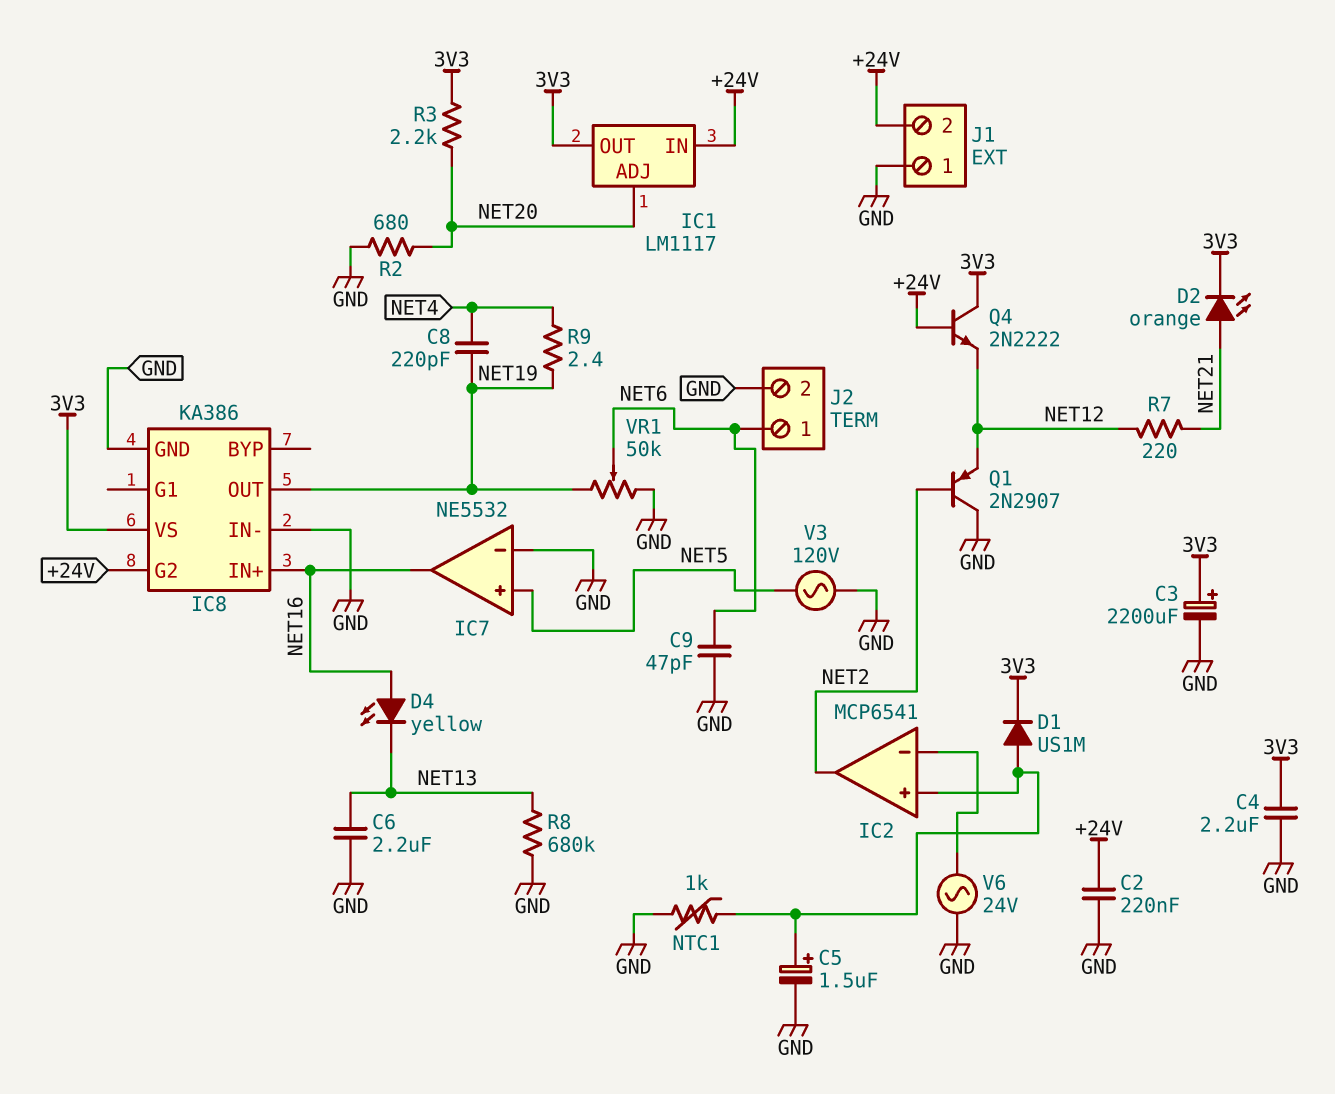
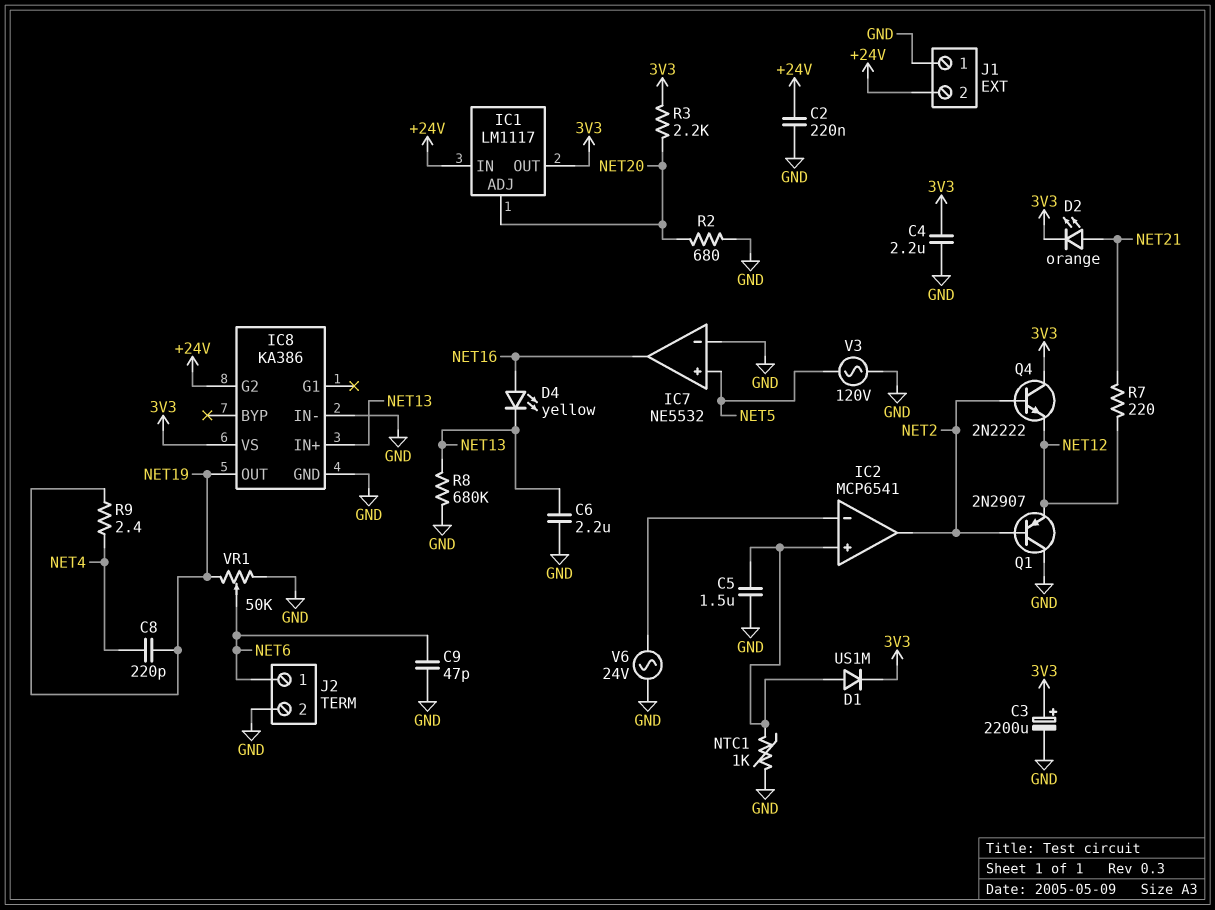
C5: 1.5uF (plus IC2/in+, minus GND) -> 1.5uF (GND, IC2/in+)
IC8 pin IN+: NET16 -> NET13
Q4: NPN 2N2222 (B +24V, C 3V3, E NET12) -> NPN 2N2222 (B NET2, C 3V3, E NET12)

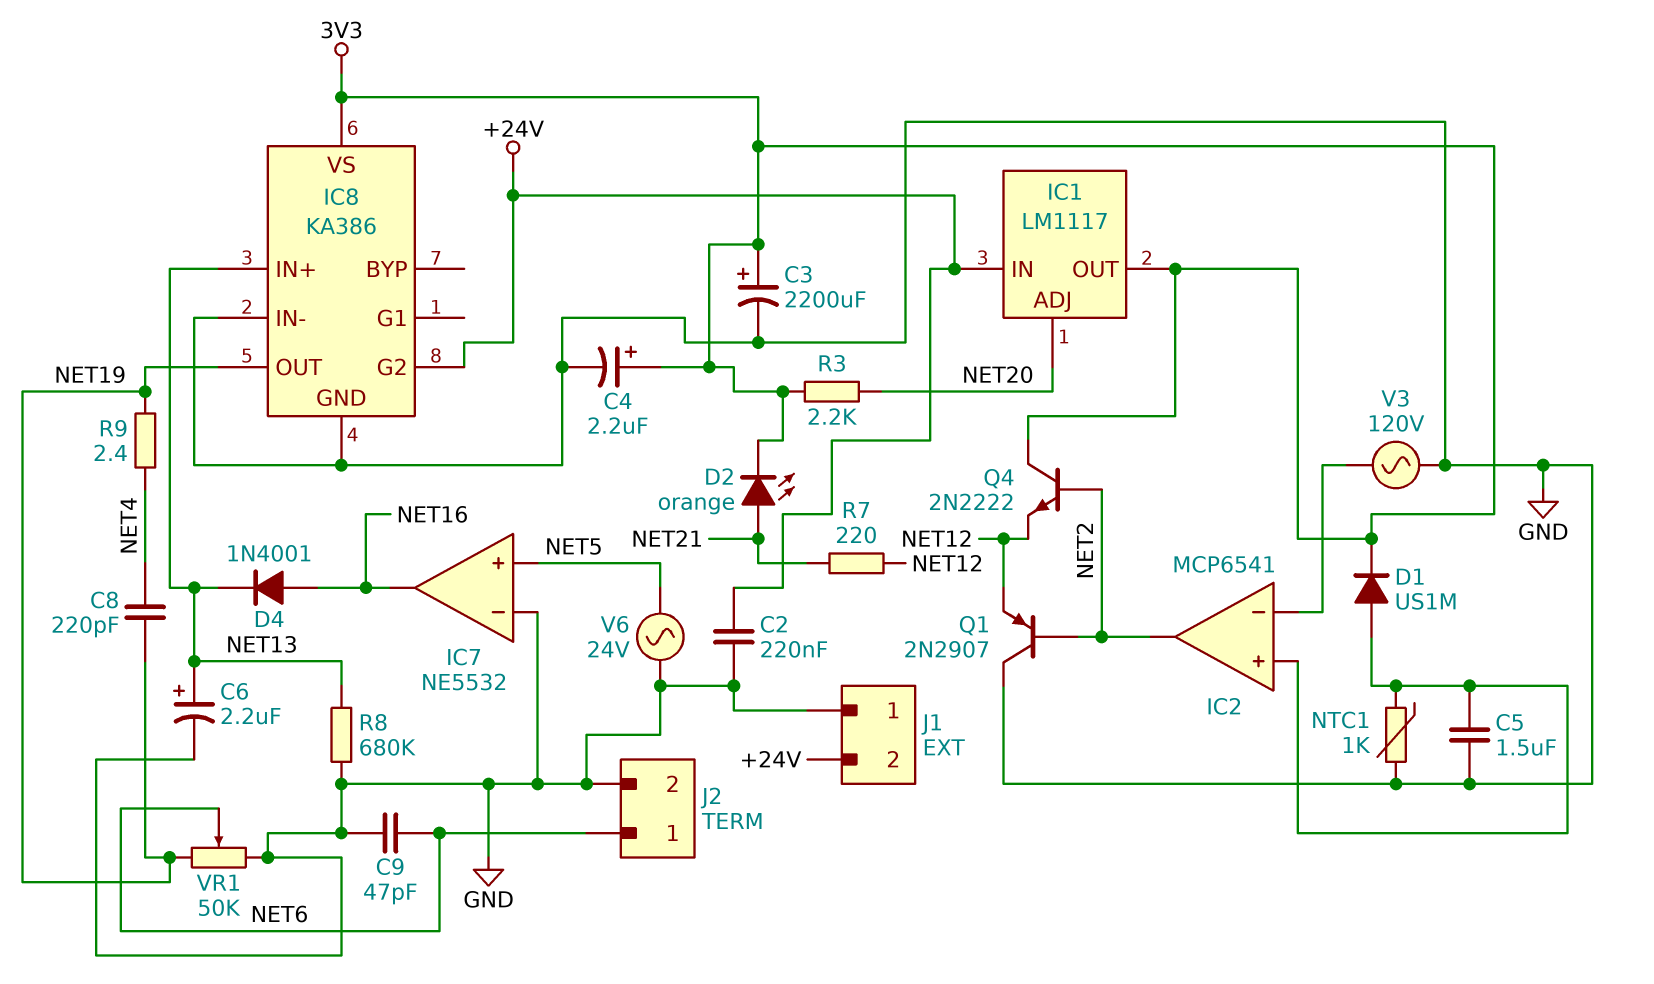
C4: 2.2uF (3V3, GND) -> 2.2uF (plus 3V3, minus GND)
C6: 2.2uF (GND, NET13) -> 2.2uF (plus NET13, minus GND)
D4: LED yellow (A NET16, K NET13) -> diode 1N4001 (A NET16, K NET13)
R2: 680 (GND, NET20) -> none
V3: AC 120V (GND, NET5) -> AC 120V (GND, IC2/in-)
V6: AC 24V (GND, IC2/in-) -> AC 24V (GND, NET5)

